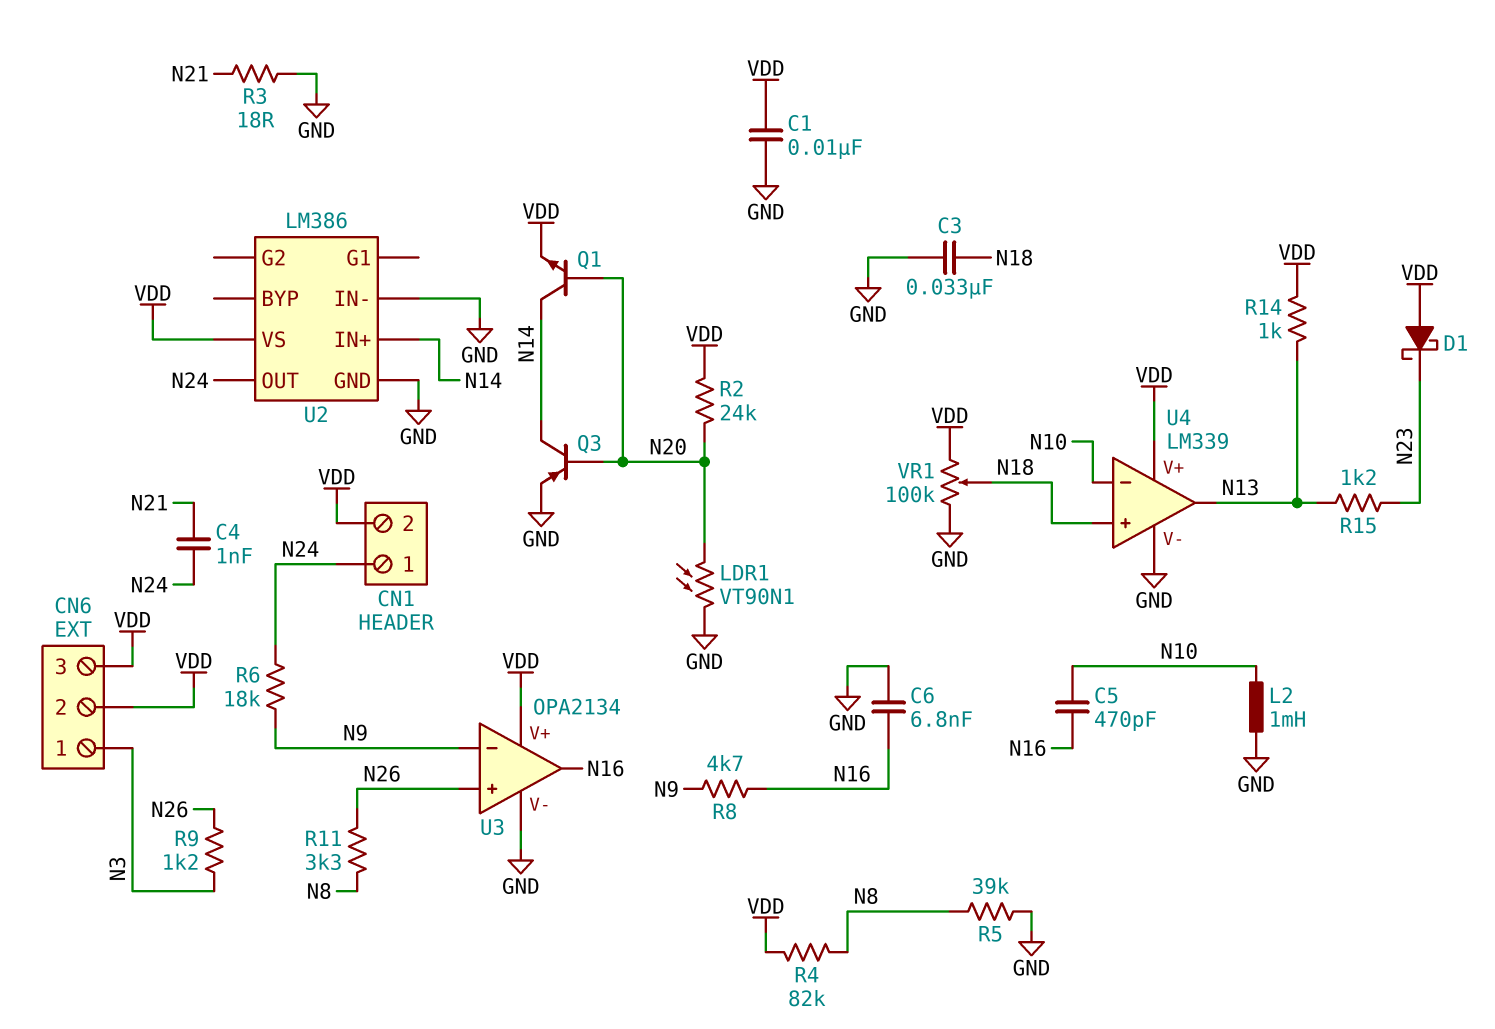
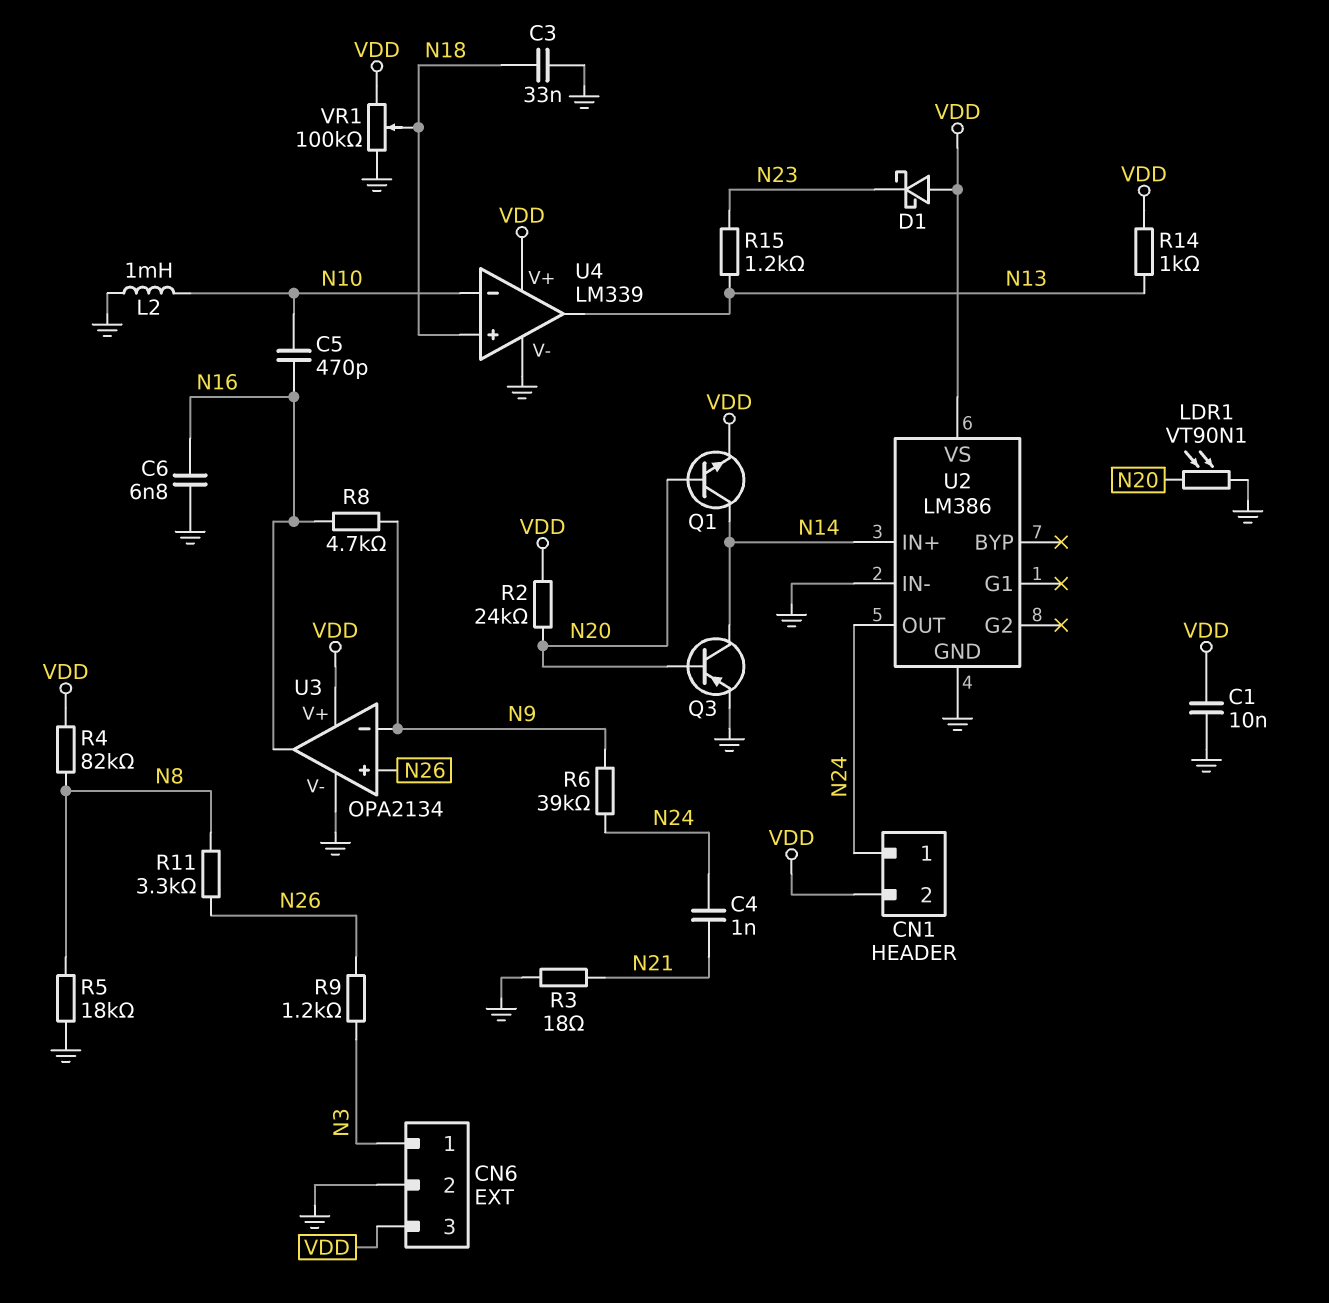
CN6 pin 2: VDD -> GND
R5: 39k (GND, N8) -> 18k (GND, N8)
R6: 18k (N9, N24) -> 39k (N9, N24)

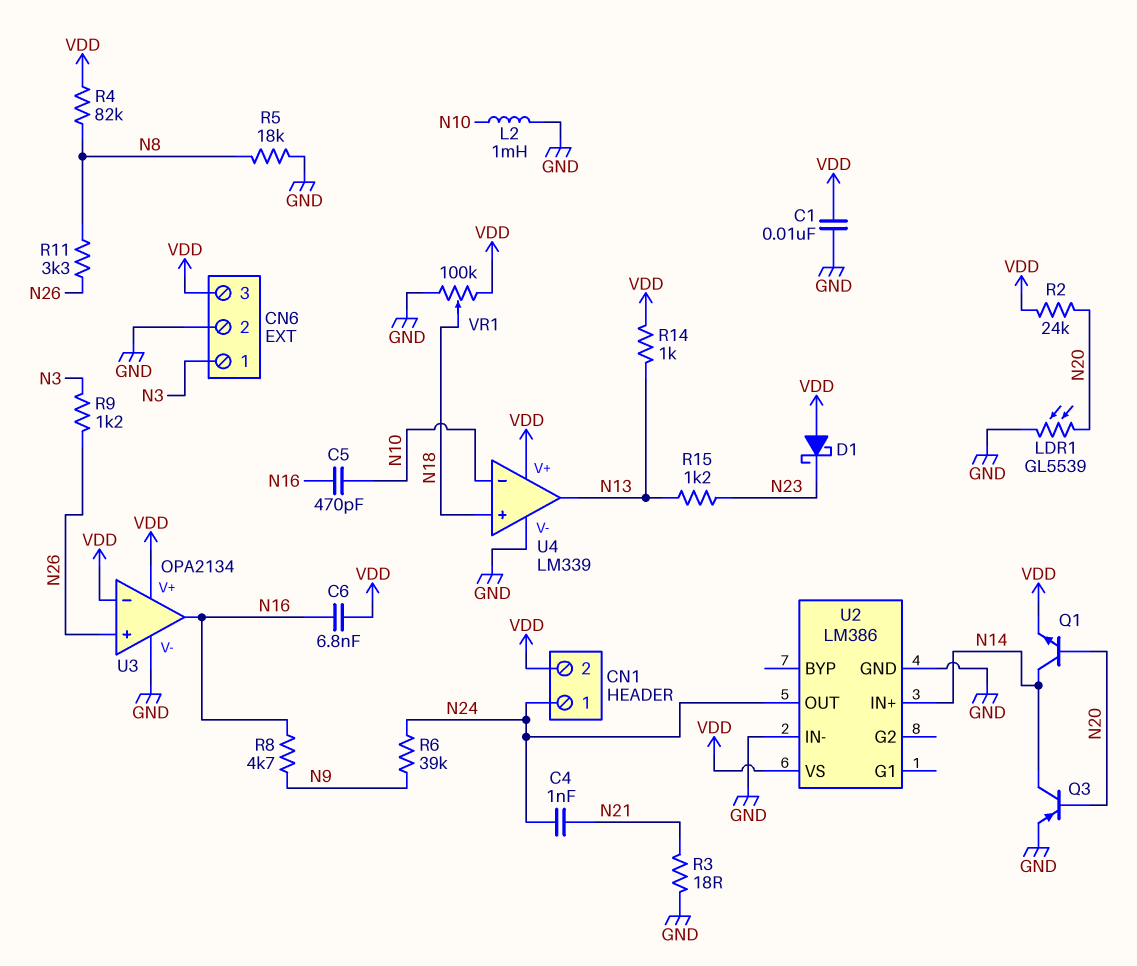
C3: 33nF (GND, N18) -> none
C6: 6.8nF (GND, N16) -> 6.8nF (N16, VDD)
LDR1: VT90N1 (GND, N20) -> GL5539 (GND, N20)
U3 pin in-: N9 -> VDD

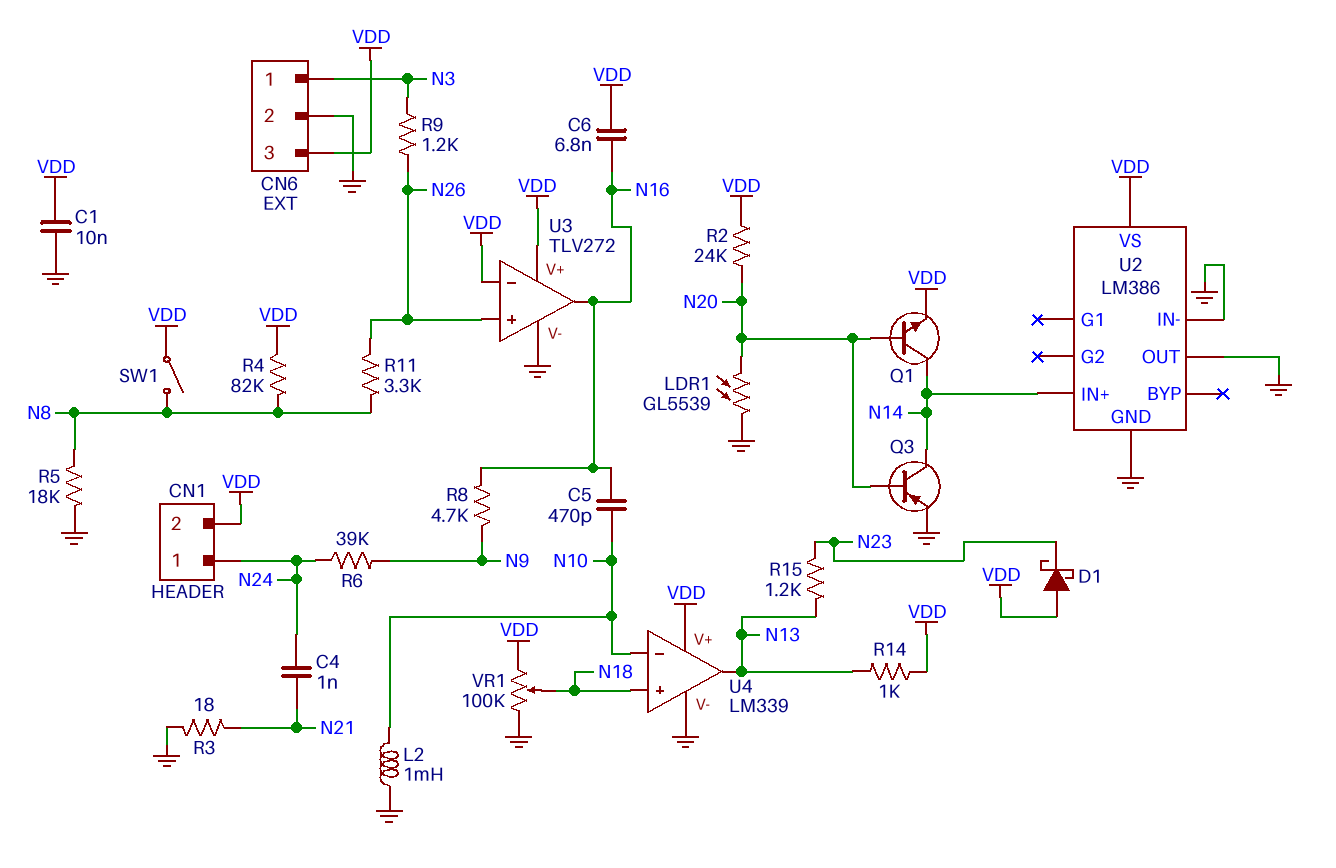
SW1: none -> switch (N8, VDD)
U2 pin OUT: N24 -> GND
U3: OPA2134 -> TLV272

